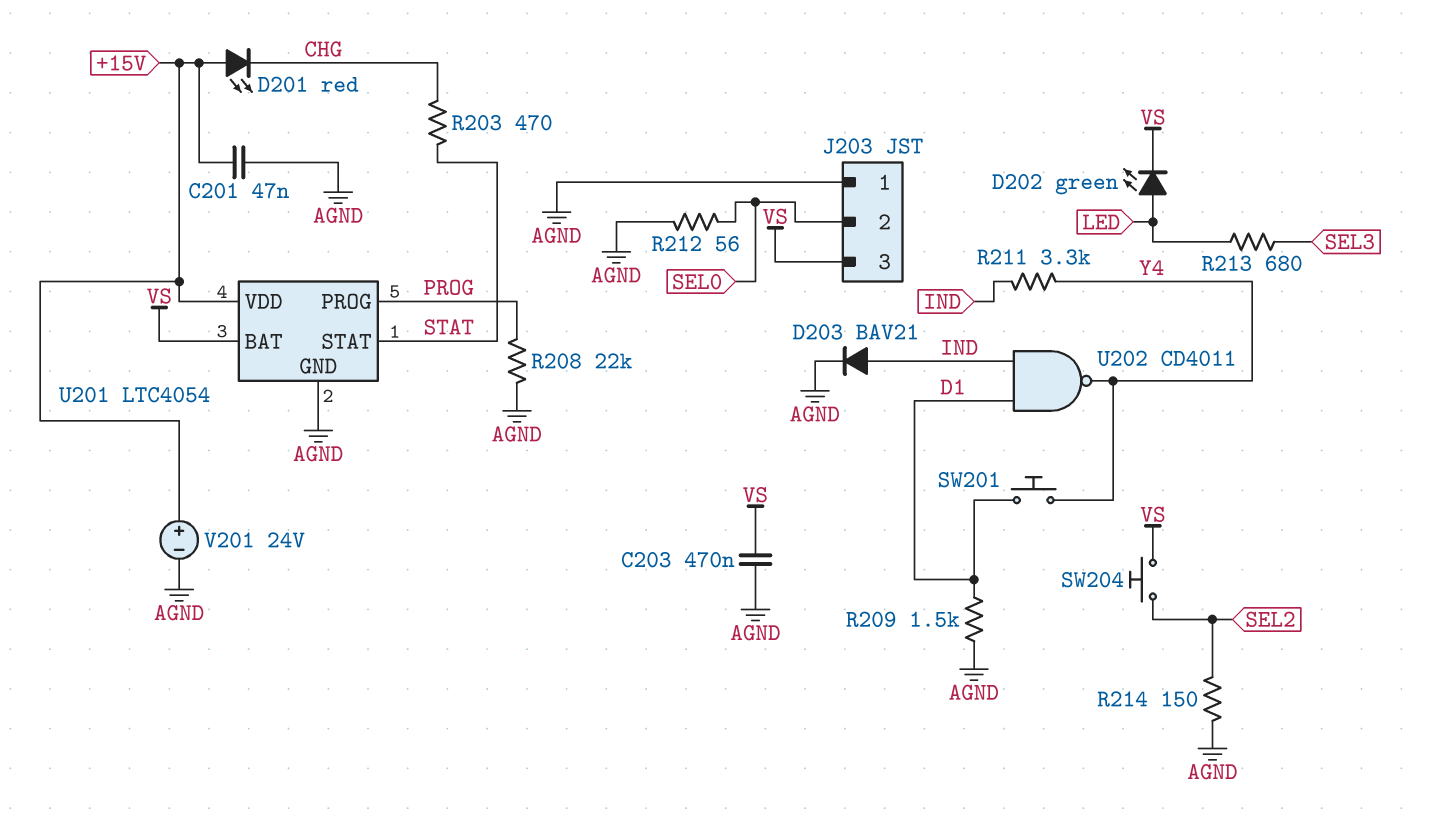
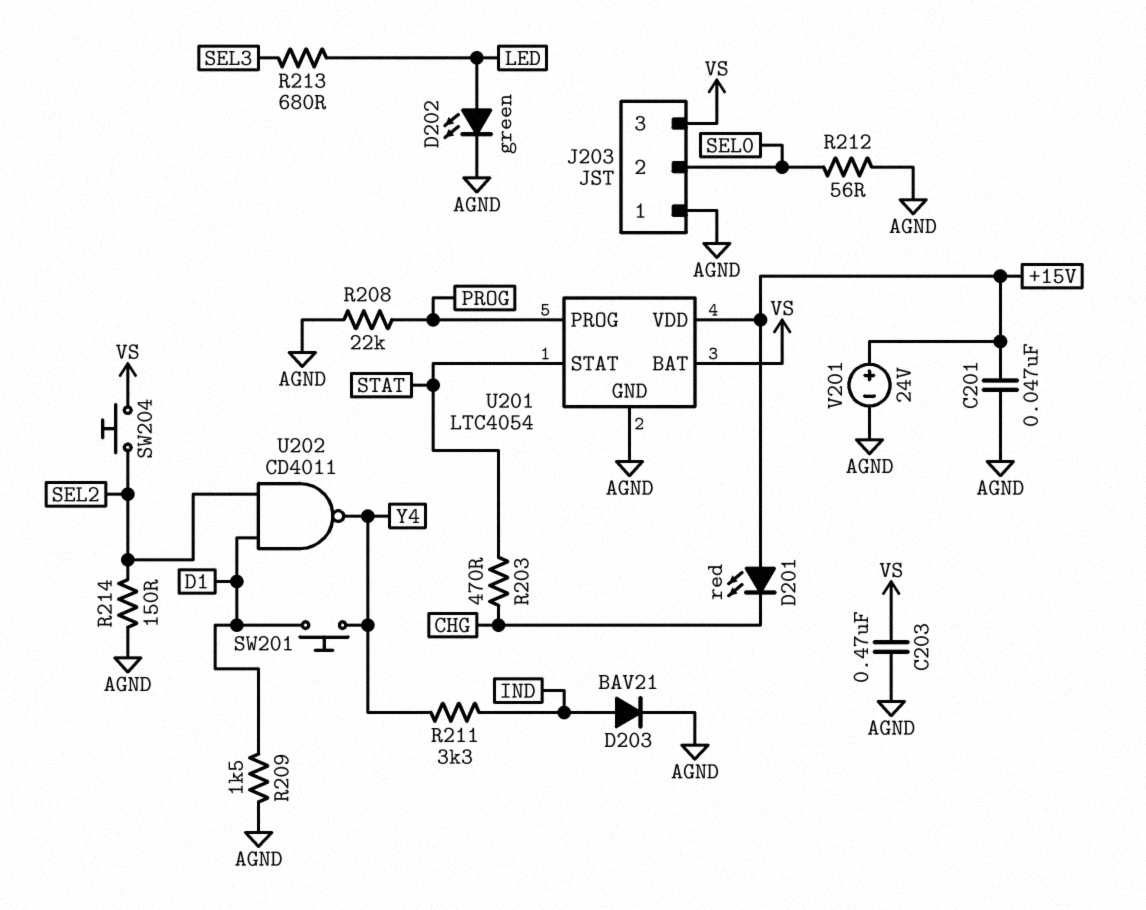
D202: LED green (A LED, K VS) -> LED green (A LED, K AGND)
U202: NAND CD4011 (in D1, in IND, out Y4) -> NAND CD4011 (in D1, in SEL2, out Y4)

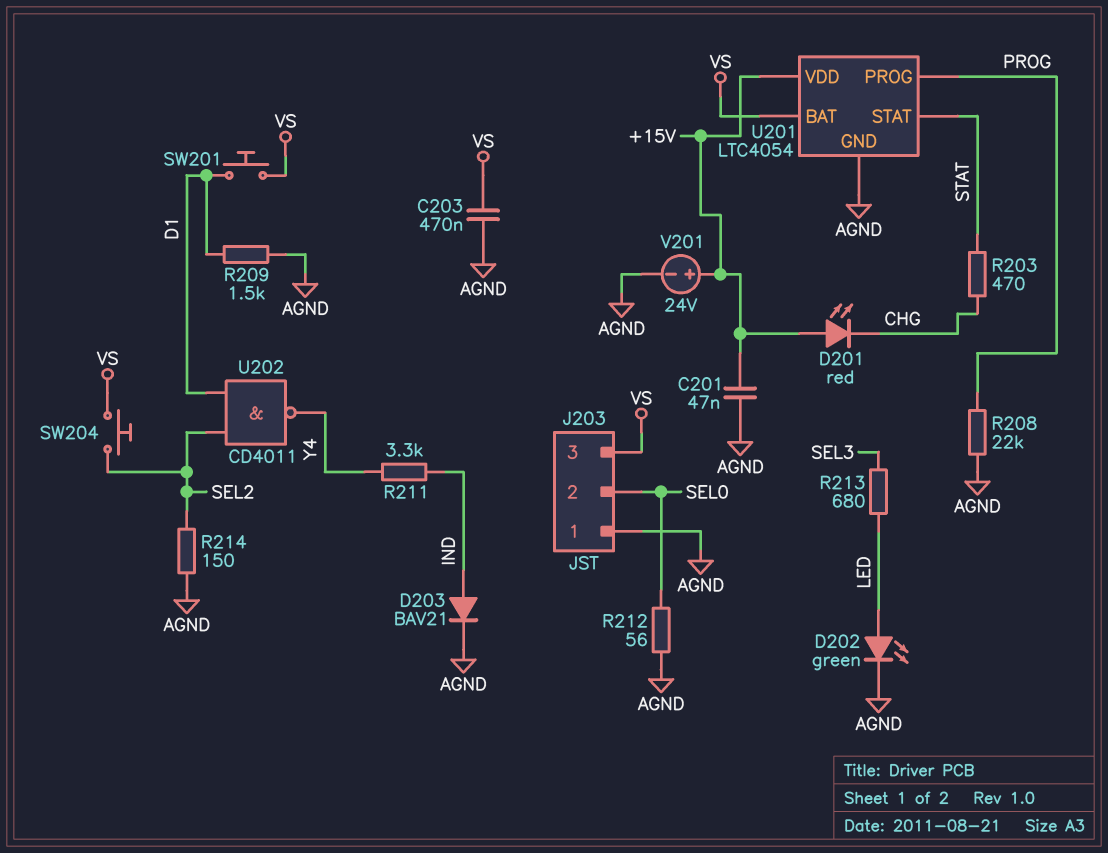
SW201: button (D1, Y4) -> button (D1, VS)

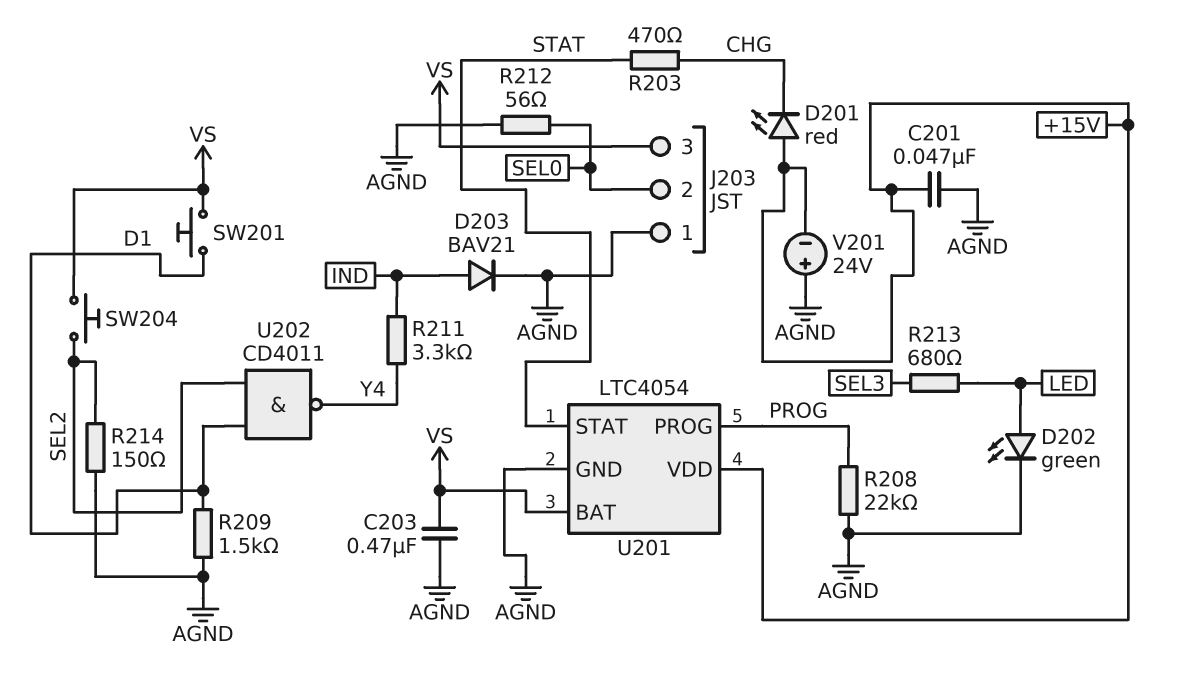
V201: 24V (plus +15V, minus AGND) -> 24V (plus AGND, minus +15V)

